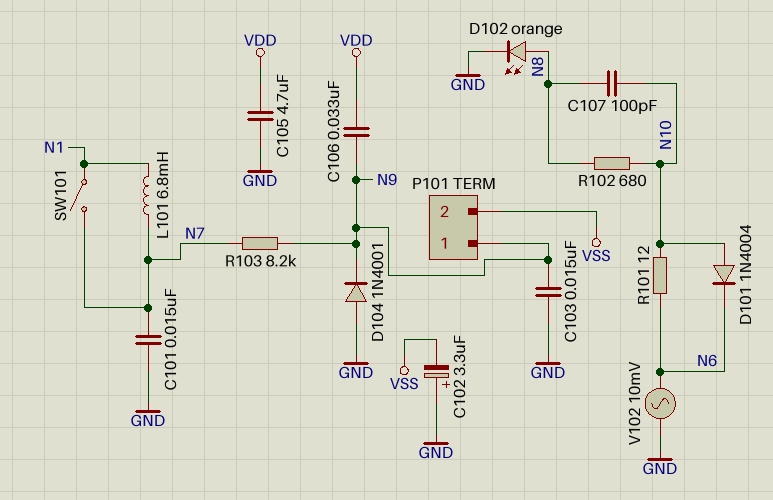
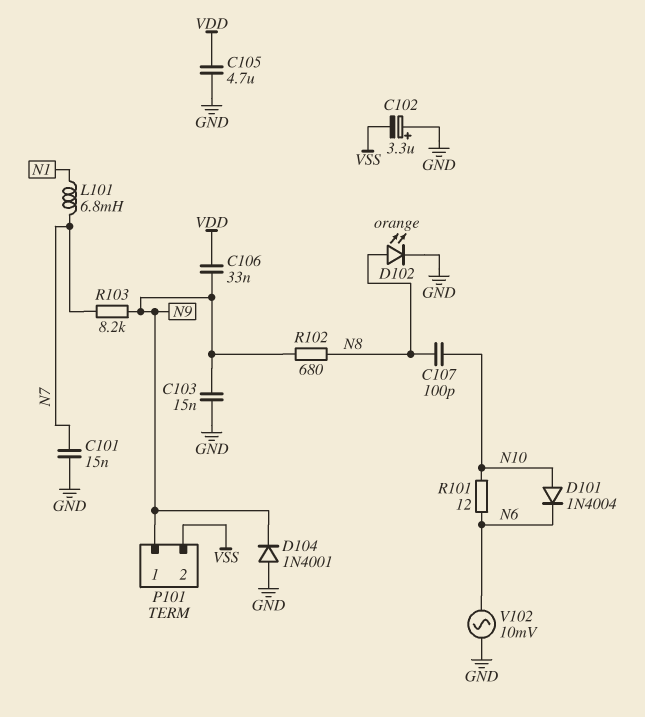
R102: 680 (N8, N10) -> 680 (N8, N9)
SW101: switch (N1, N7) -> none

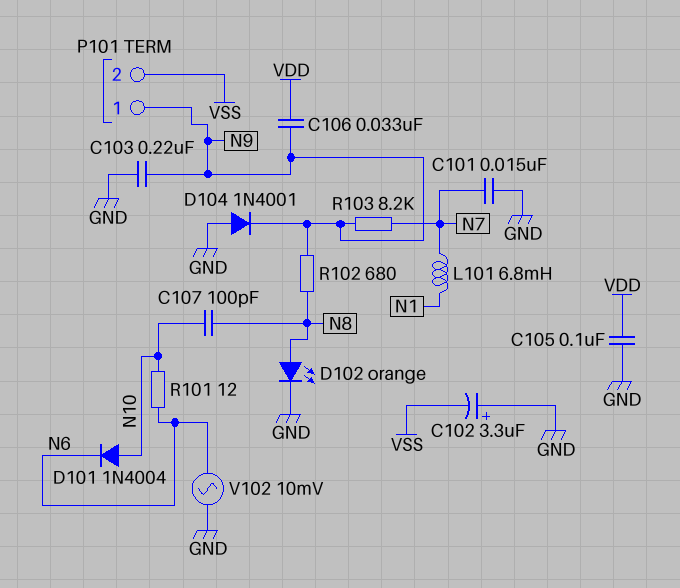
C103: 15nF (GND, N9) -> 220nF (GND, N9)
C105: 4.7uF (GND, VDD) -> 100nF (GND, VDD)

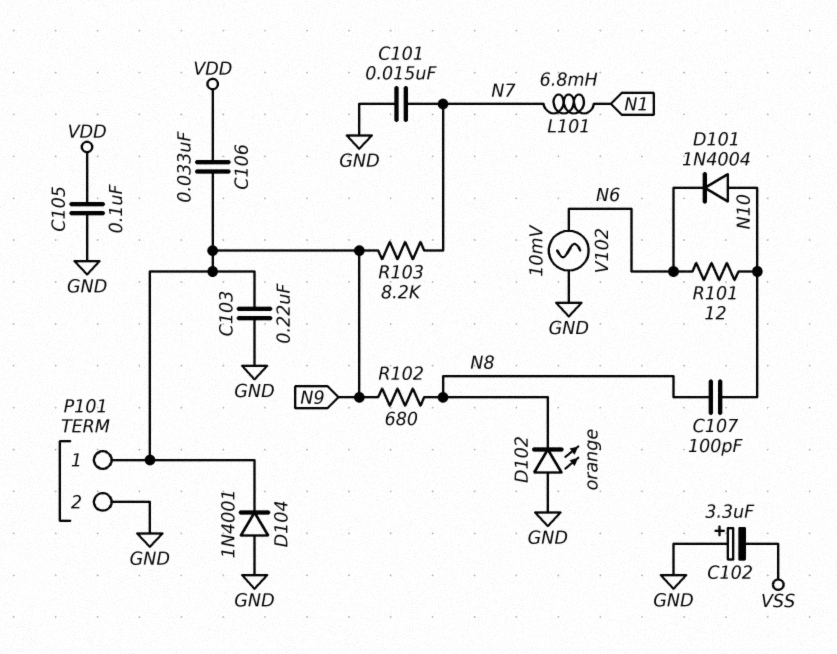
D102: LED orange (A N8, K GND) -> LED orange (A GND, K N8)
P101 pin 2: VSS -> GND

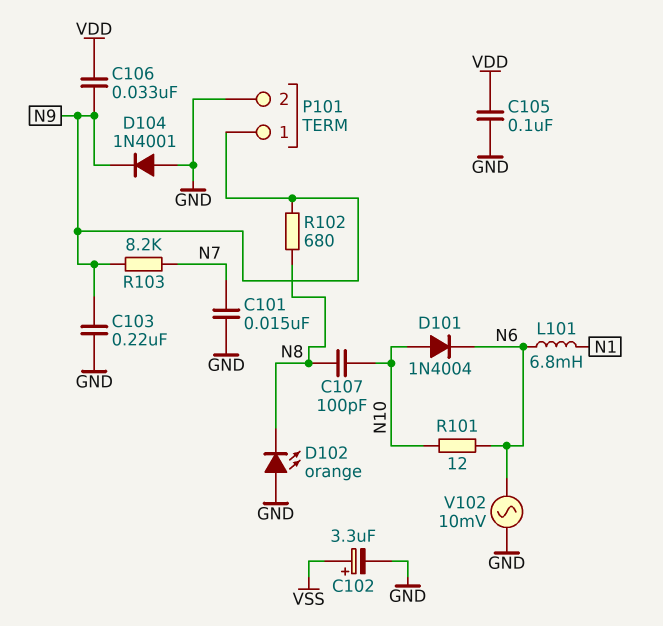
C102: 3.3uF (plus GND, minus VSS) -> 3.3uF (plus VSS, minus GND)
L101: 6.8mH (N1, N7) -> 6.8mH (N1, N6)

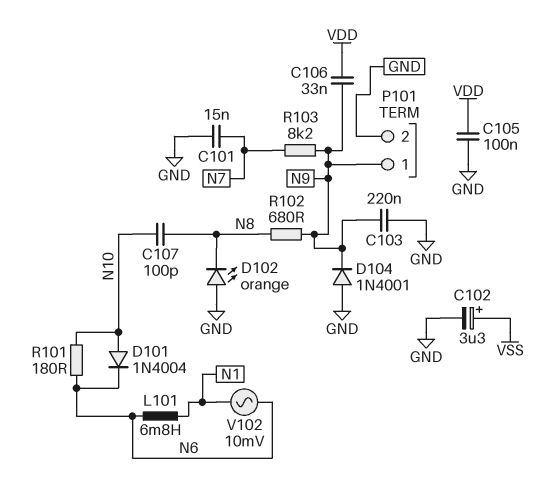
R101: 12 (N6, N10) -> 180 (N6, N10)
V102: AC 10mV (GND, N6) -> AC 10mV (N1, N6)

